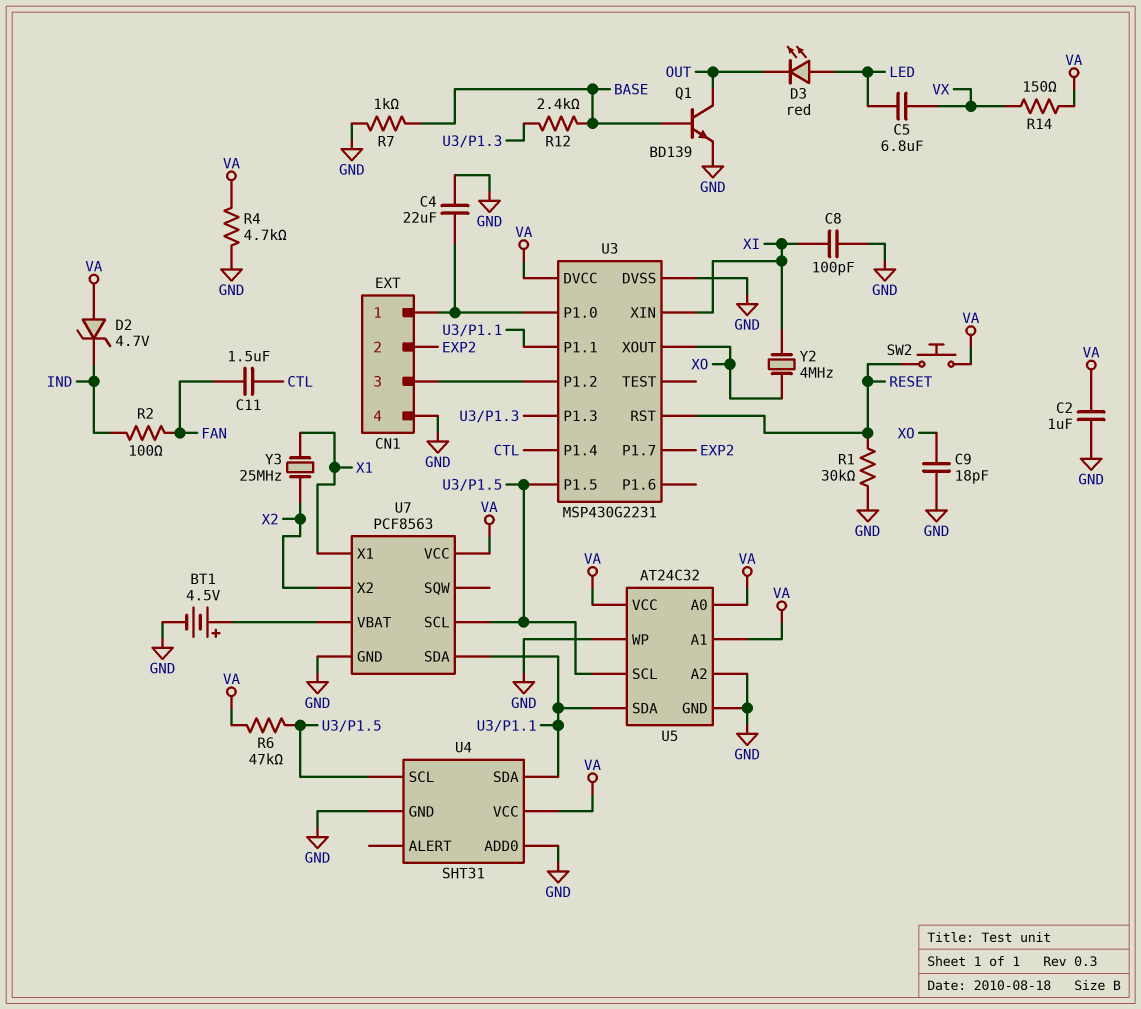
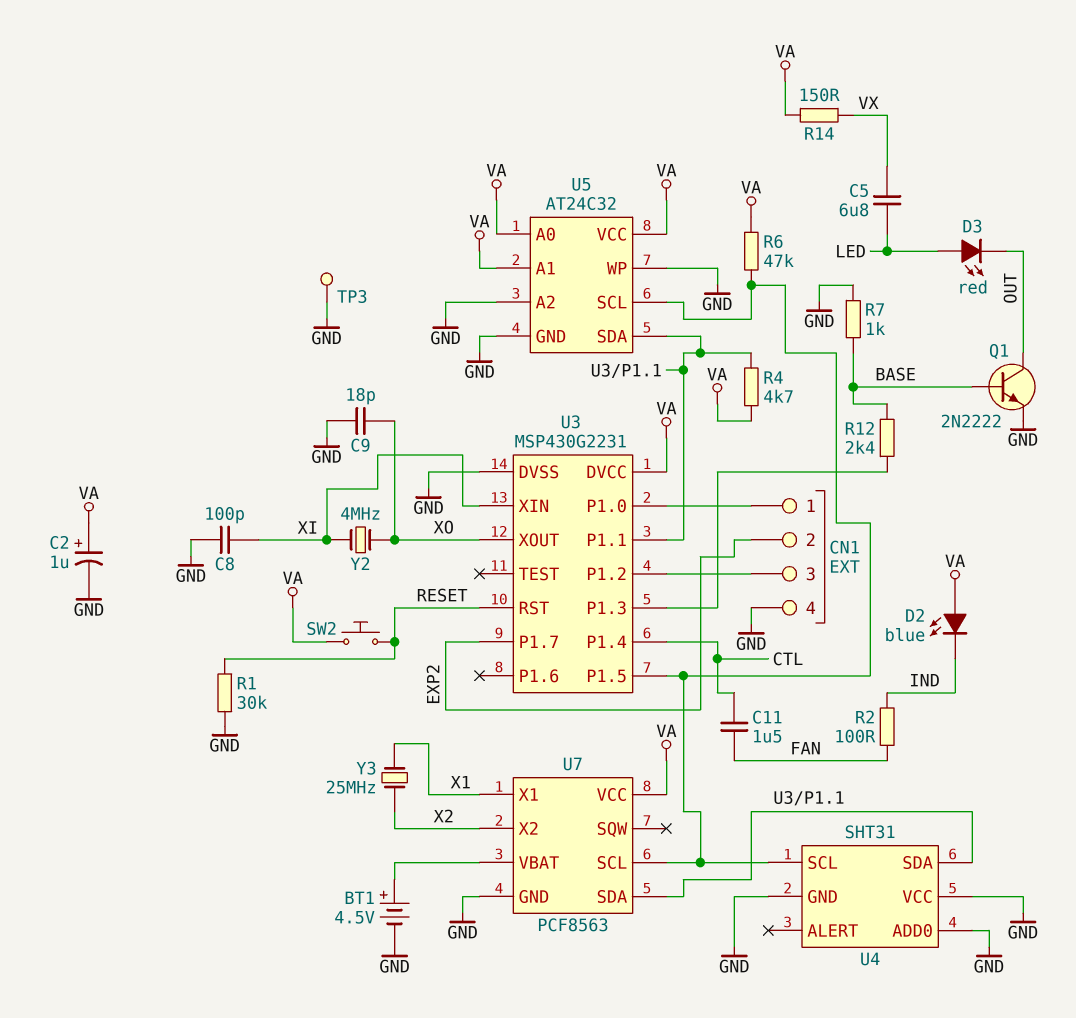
C2: 1uF (GND, VA) -> 1uF (plus VA, minus GND)
C4: 22uF (CN1/1, GND) -> none
D2: zener 4.7V (A VA, K IND) -> LED blue (A VA, K IND)
Q1: NPN BD139 (B BASE, C OUT, E GND) -> NPN 2N2222 (B BASE, C OUT, E GND)
R4: 4.7k (GND, VA) -> 4.7k (U3/P1.1, VA)
TP3: none -> test point (GND)
U4 pin VCC: VA -> GND

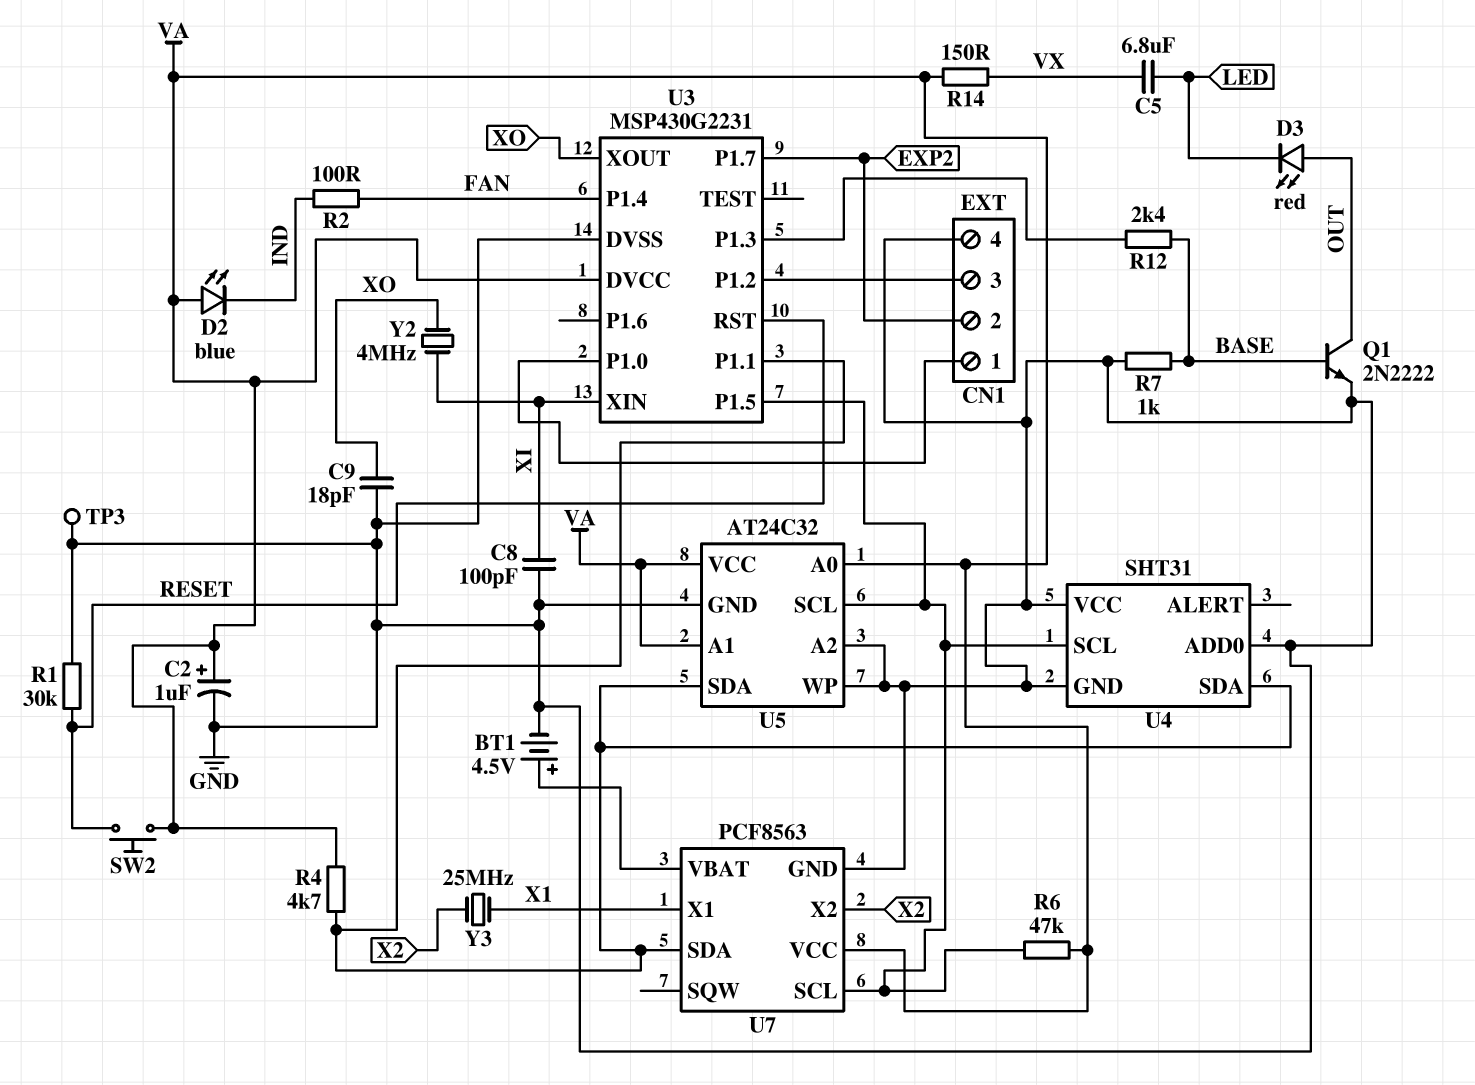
C11: 1.5uF (CTL, FAN) -> none
D3: LED red (A LED, K OUT) -> LED red (A OUT, K LED)
U3 pin P1.4: CTL -> FAN

